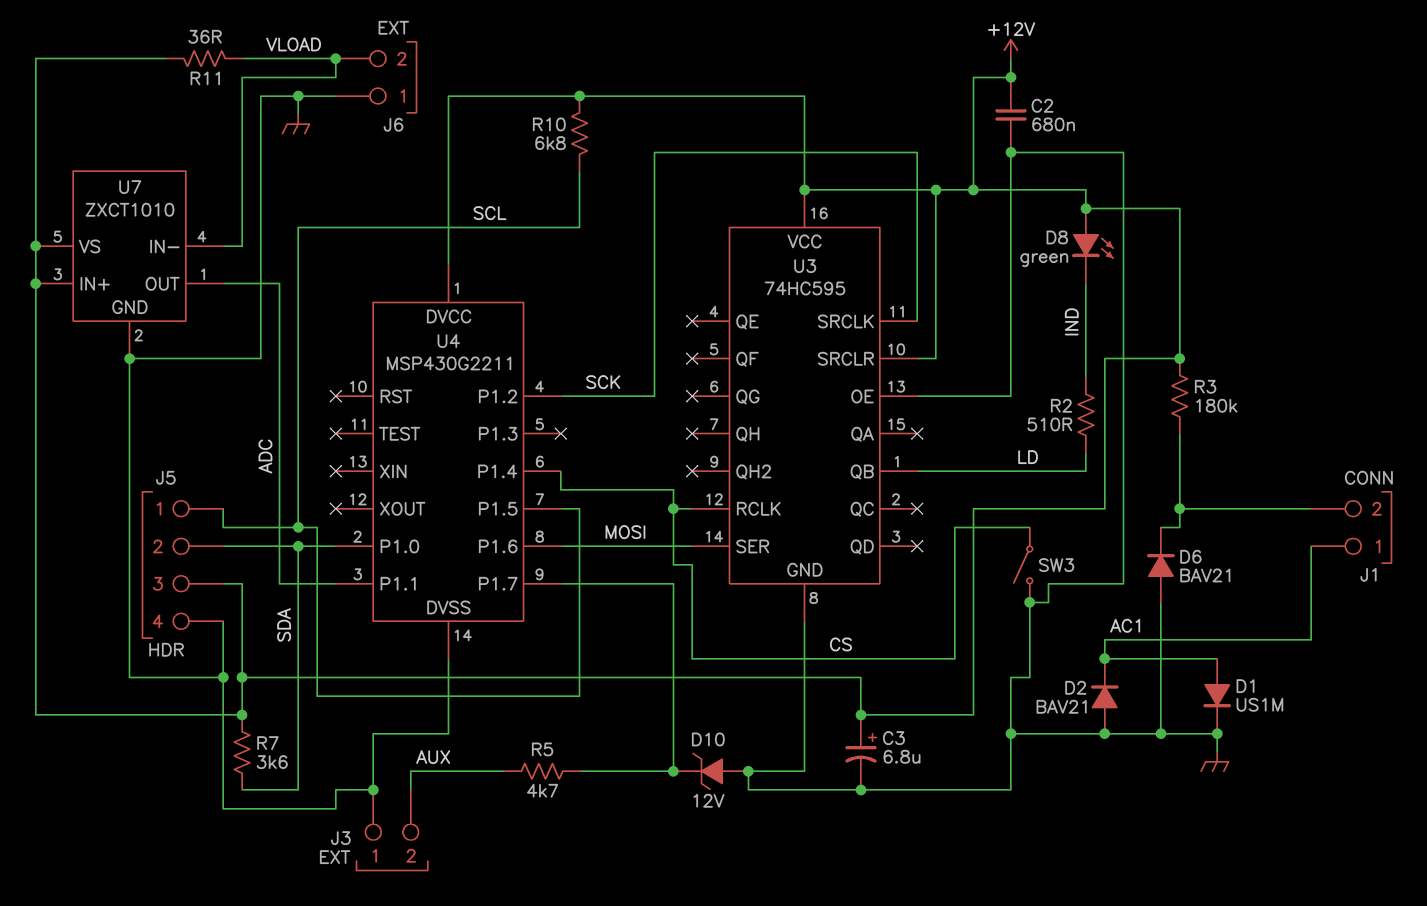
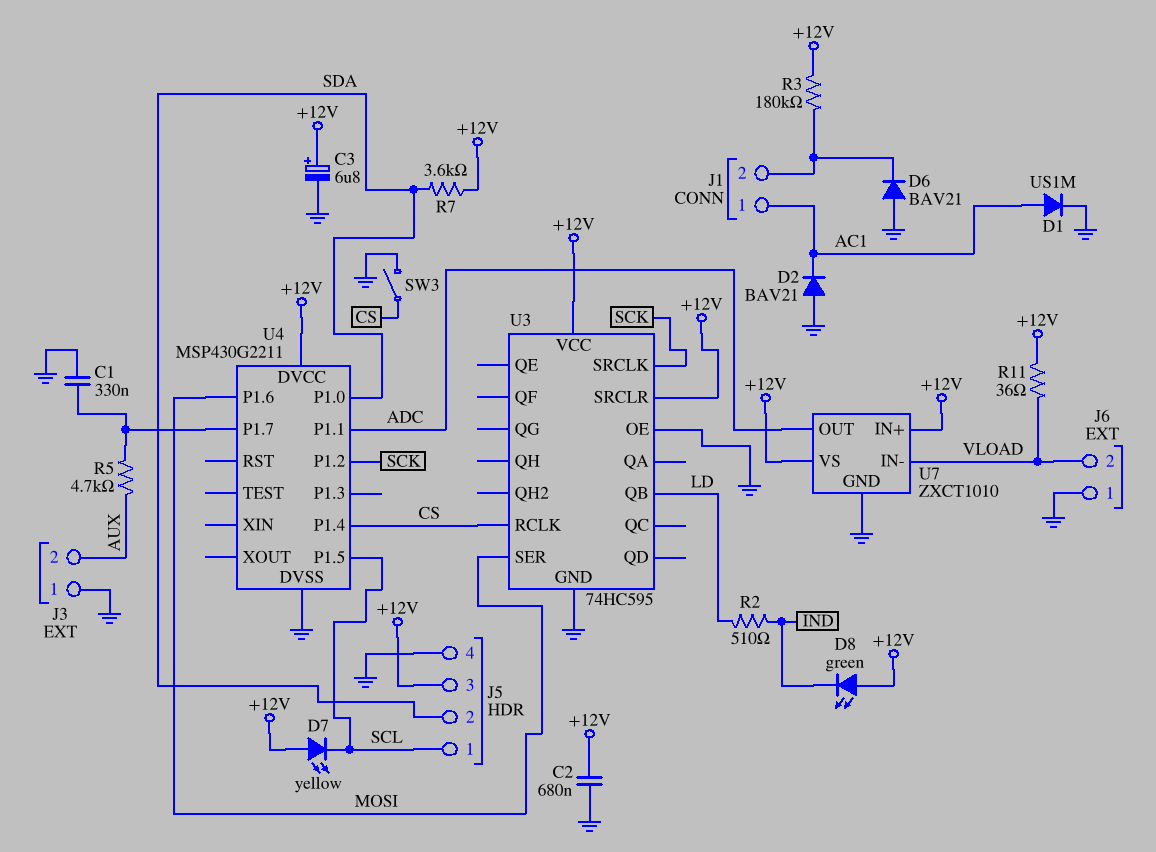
C1: none -> 330nF (GND, U4/P1.7)
D7: none -> LED yellow (A +12V, K SCL)
D10: zener 12V (A GND, K U4/P1.7) -> none
R10: 6.8k (+12V, SCL) -> none

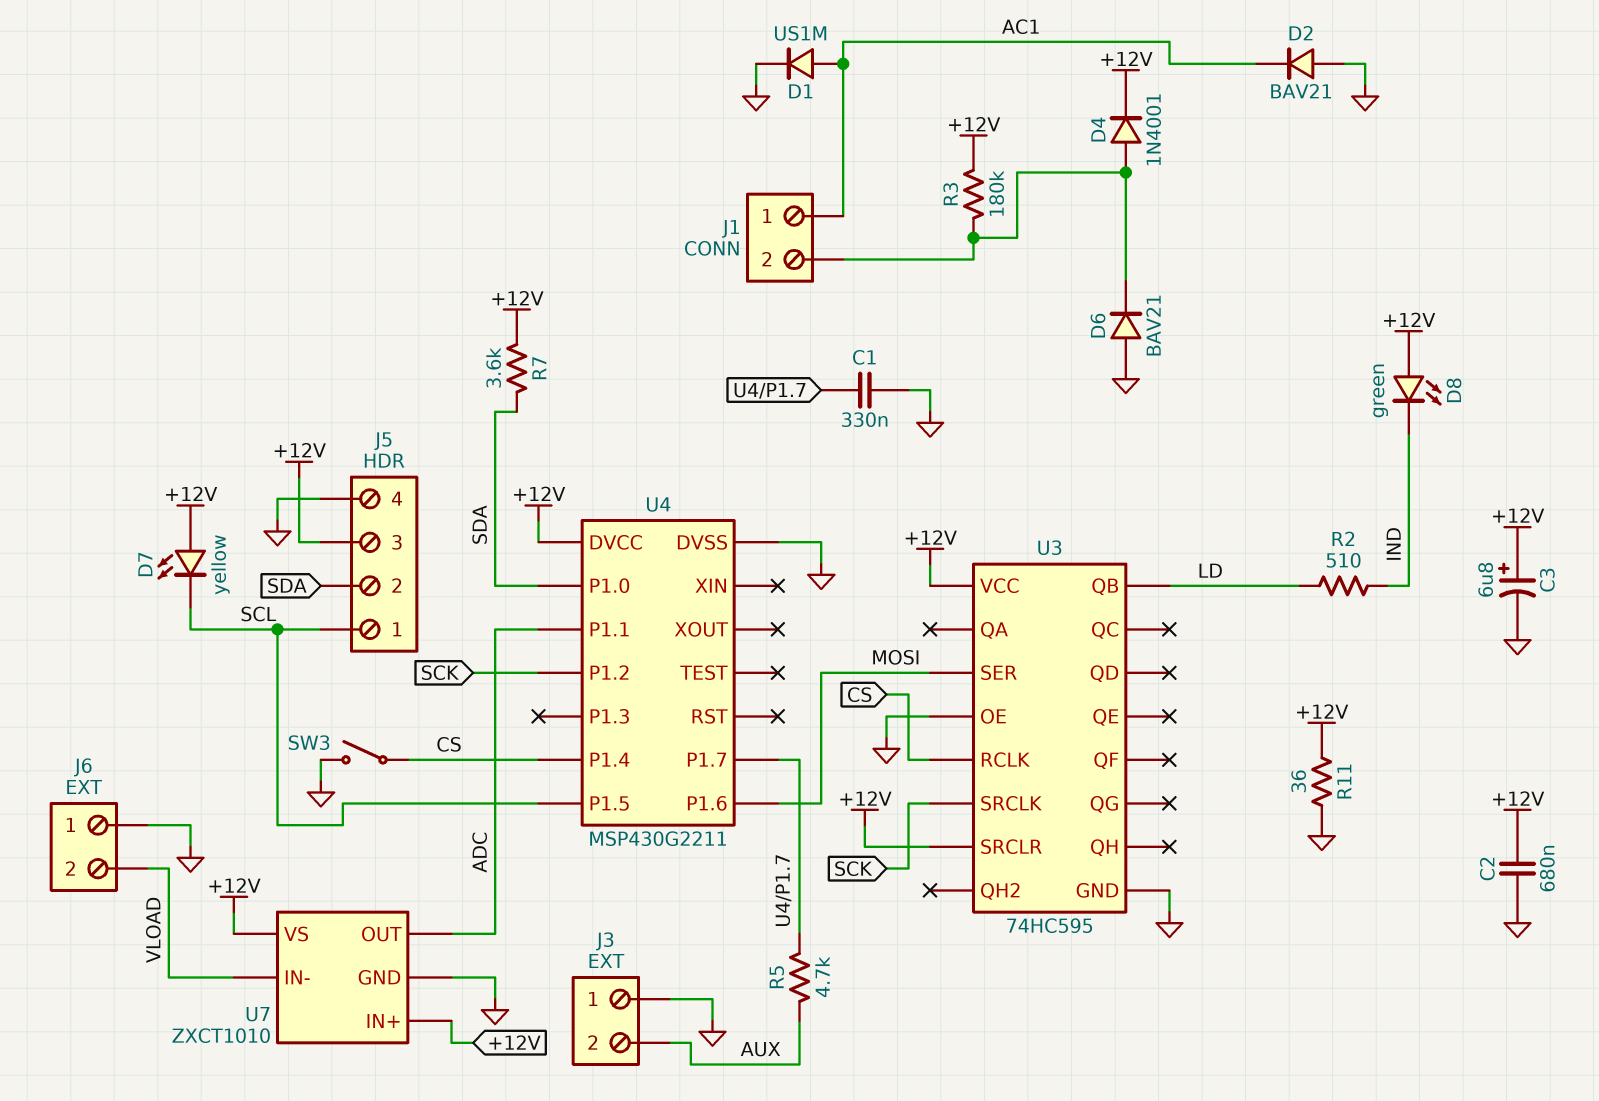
D4: none -> diode 1N4001 (A J1/2, K +12V)
R11: 36 (+12V, VLOAD) -> 36 (+12V, GND)

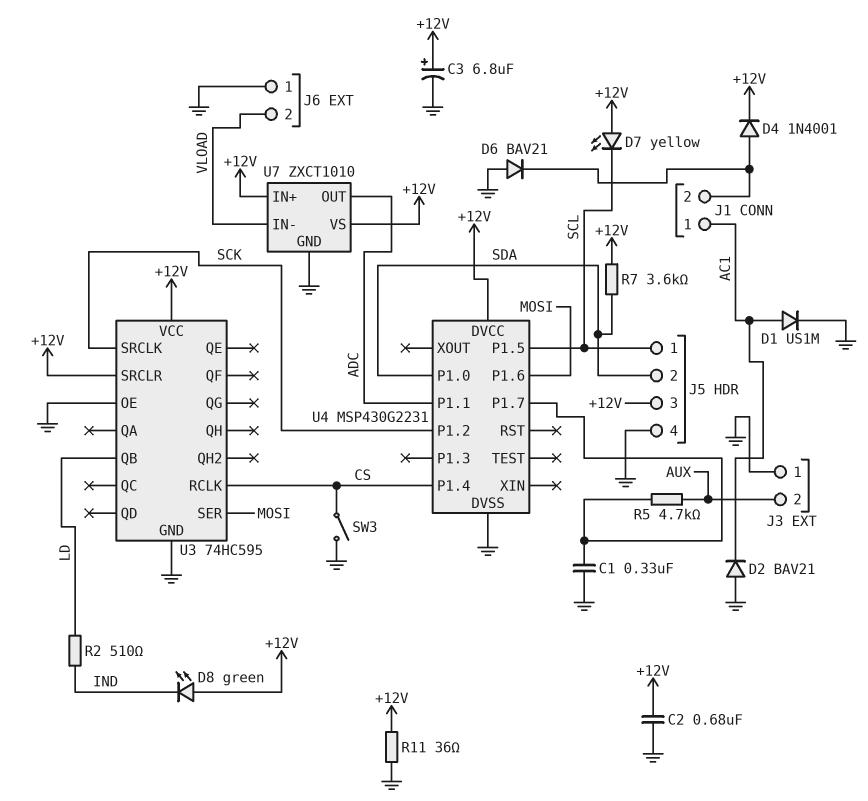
R3: 180k (+12V, J1/2) -> none
U4: MSP430G2211 -> MSP430G2231

